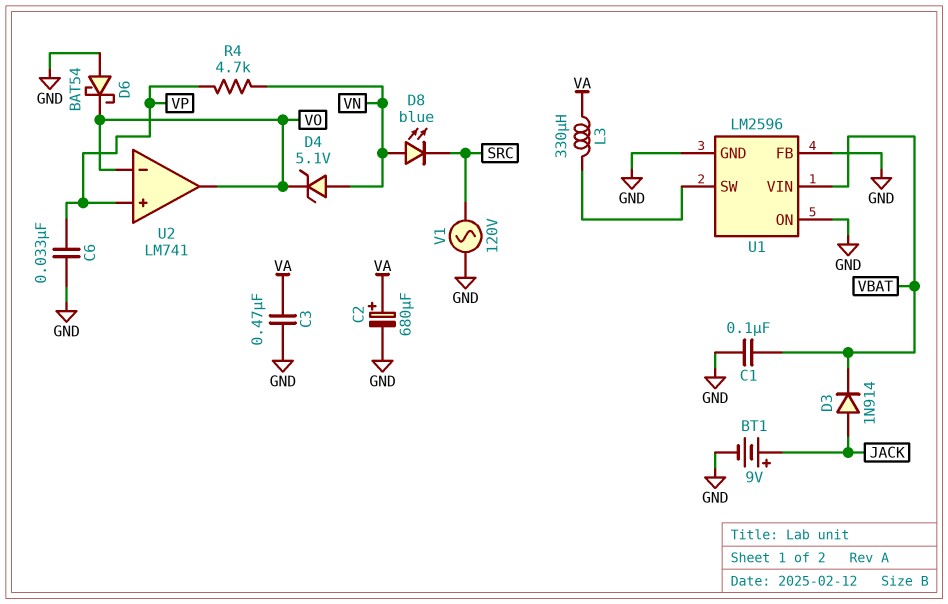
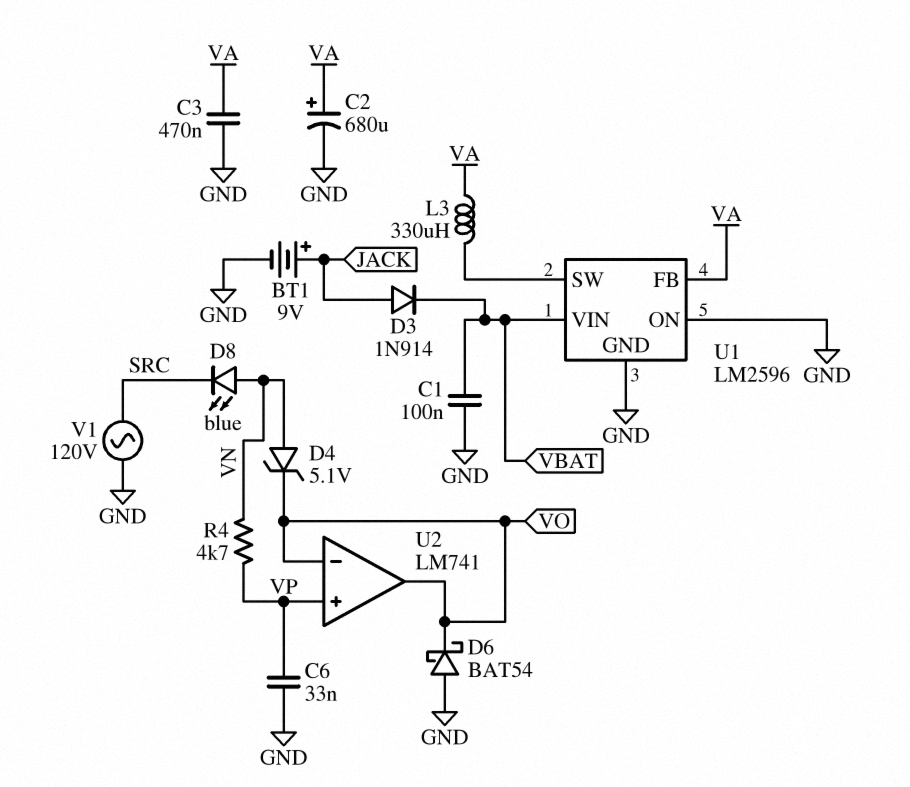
U1 pin FB: GND -> VA

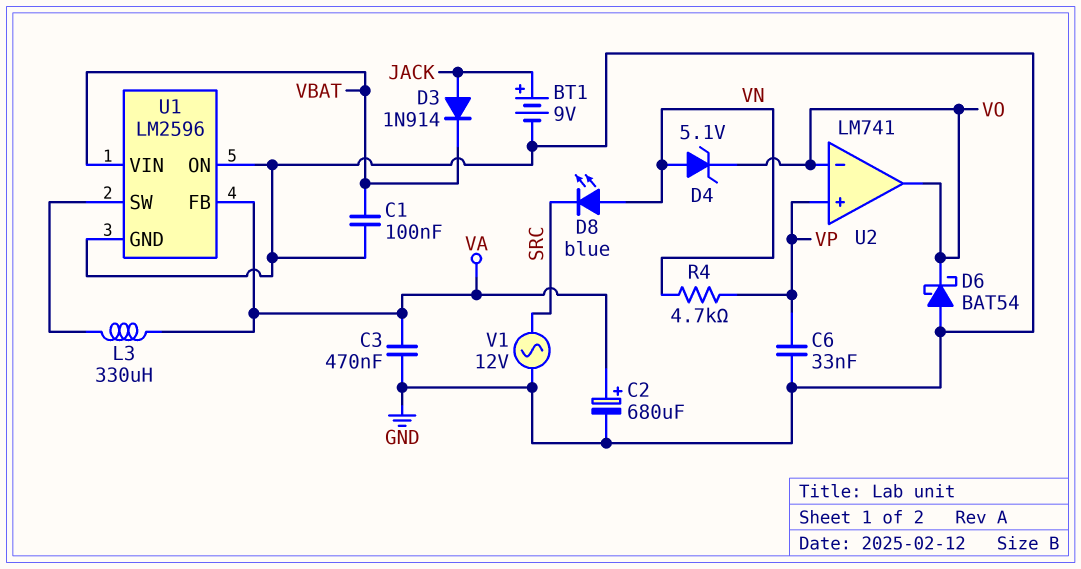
V1: AC 120V (GND, SRC) -> AC 12V (GND, SRC)

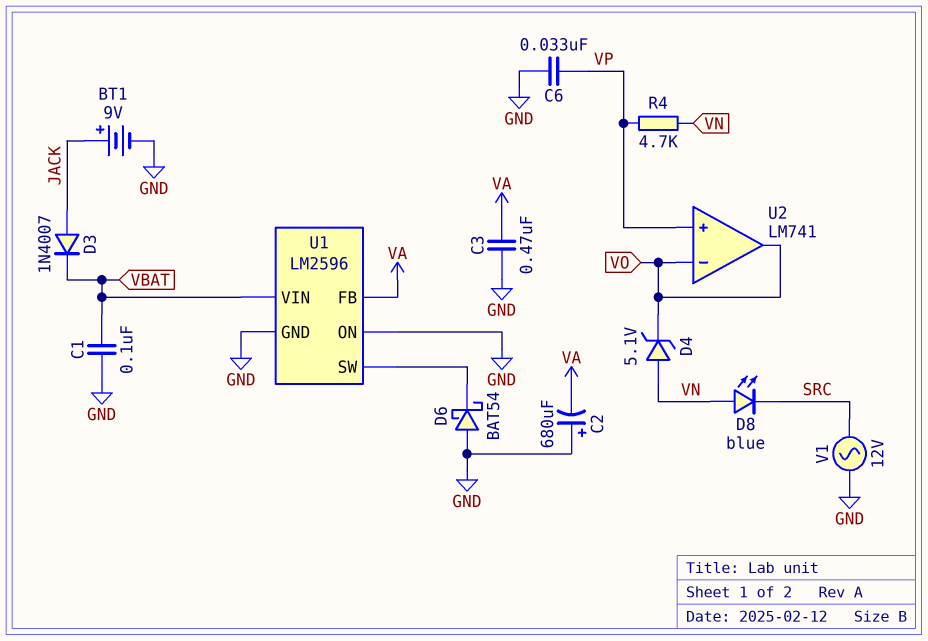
C2: 680uF (plus VA, minus GND) -> 680uF (plus GND, minus VA)
D3: diode 1N914 (A JACK, K VBAT) -> diode 1N4007 (A JACK, K VBAT)
D6: schottky BAT54 (A GND, K VO) -> schottky BAT54 (A GND, K U1/SW)
L3: 330uH (U1/SW, VA) -> none

